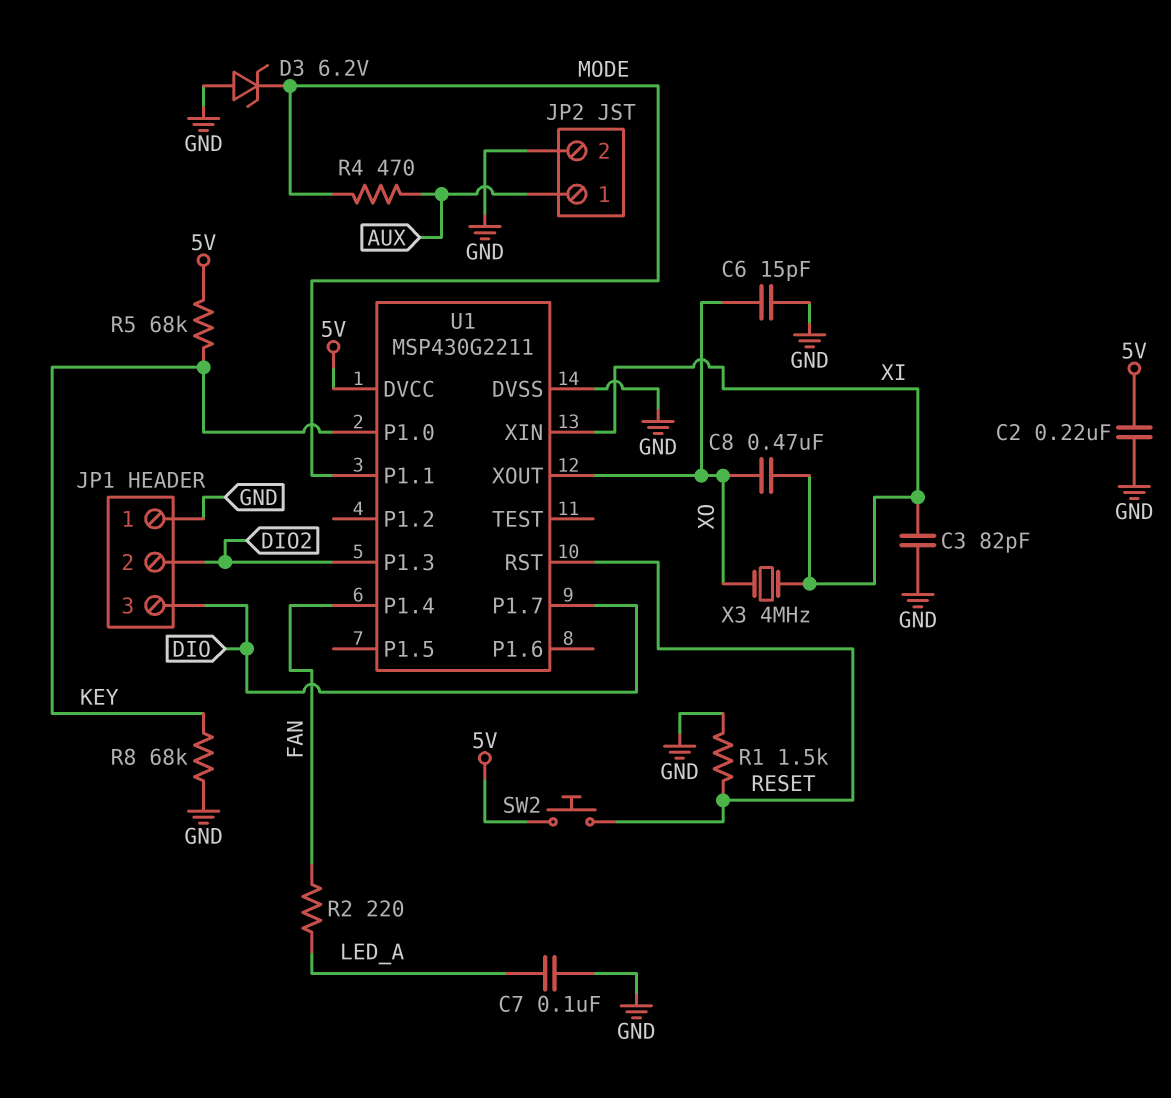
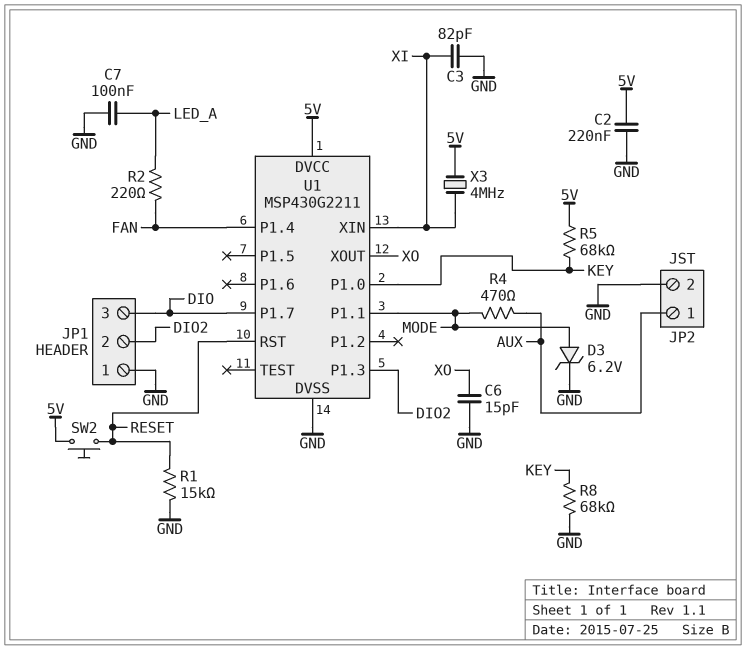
C8: 470nF (XI, XO) -> none
D3: zener 6.2V (A GND, K MODE) -> zener 6.2V (A MODE, K GND)
R1: 1.5k (GND, RESET) -> 15k (GND, RESET)
X3: 4MHz (XI, XO) -> 4MHz (5V, XI)

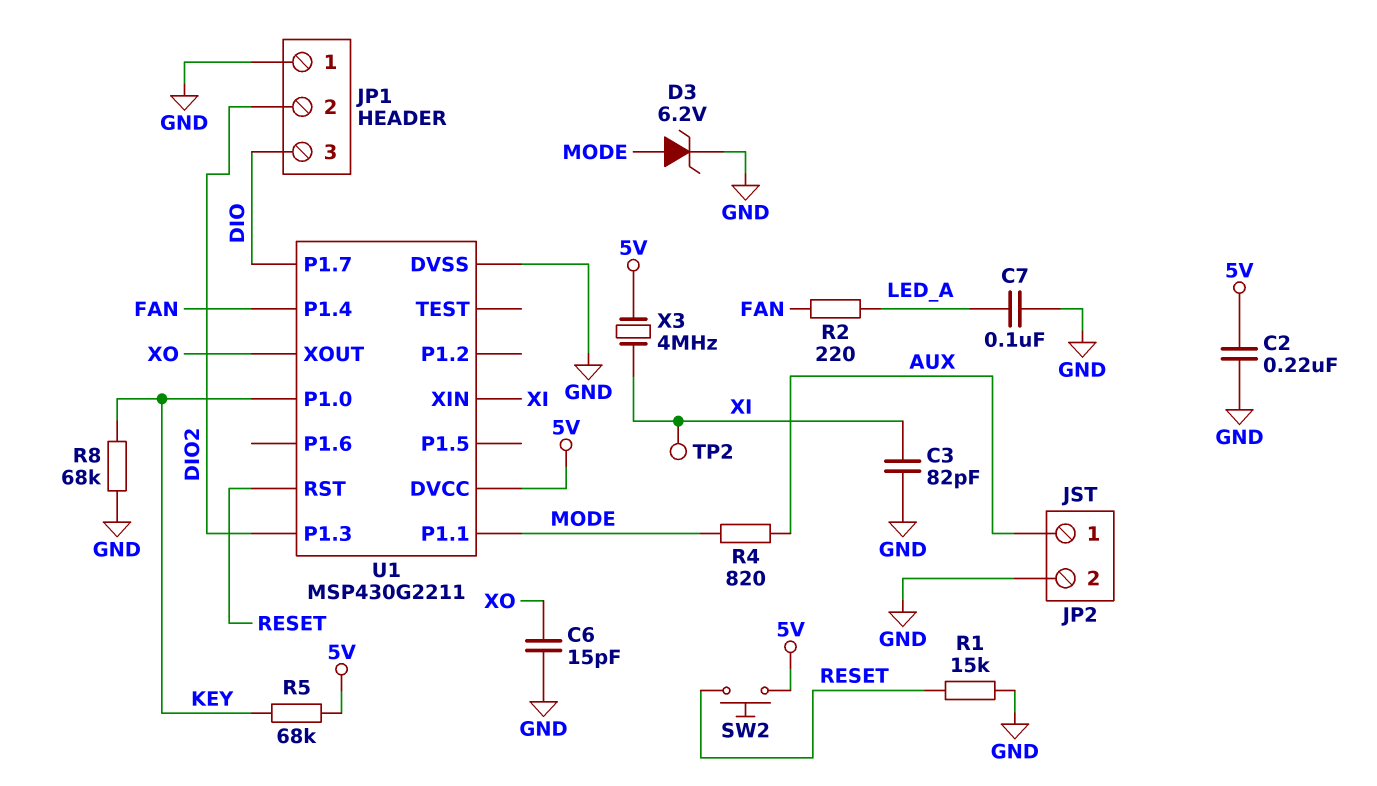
R4: 470 (AUX, MODE) -> 820 (AUX, MODE)
TP2: none -> test point (XI)

